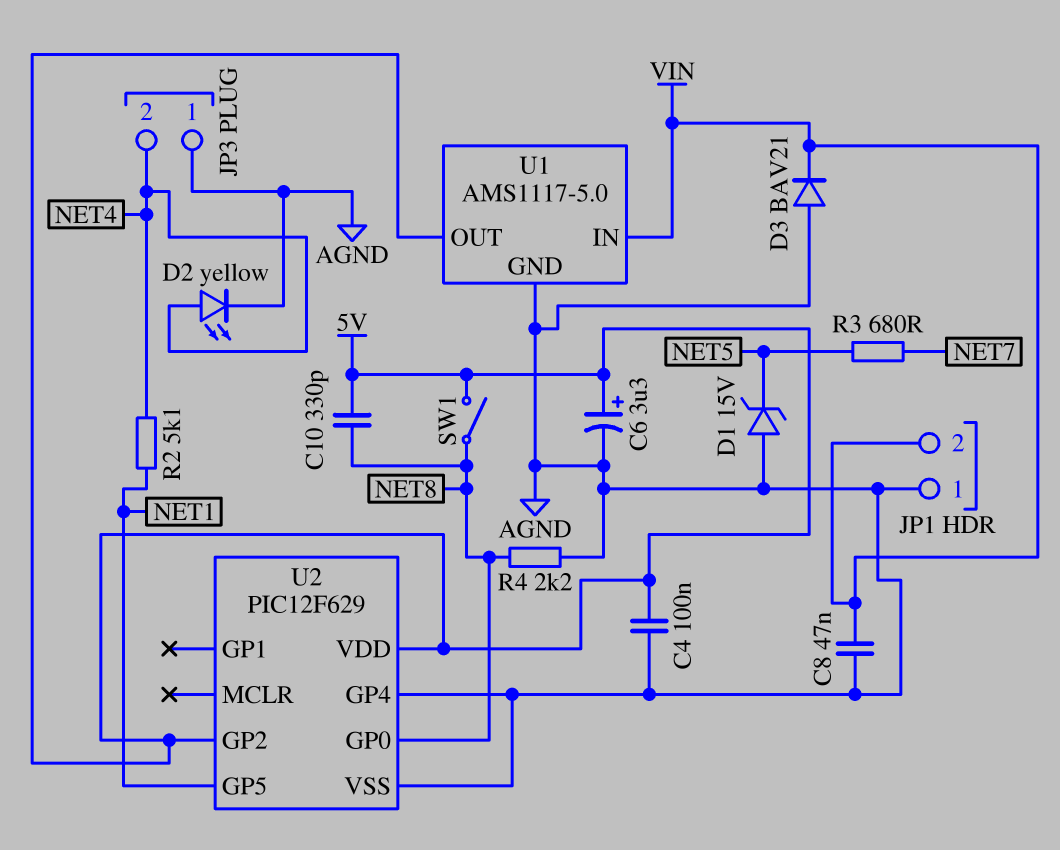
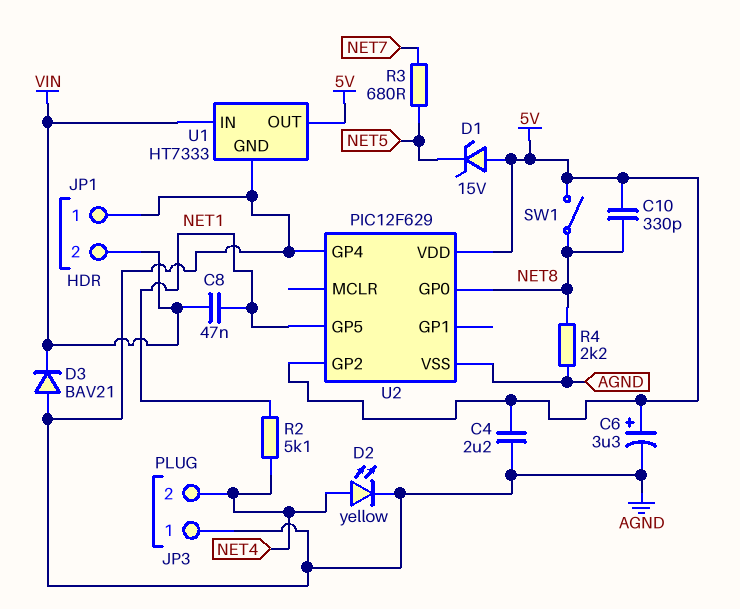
C4: 100nF (5V, AGND) -> 2.2uF (5V, AGND)
C8: 47nF (AGND, VIN) -> 47nF (NET1, VIN)
D1: zener 15V (A AGND, K NET5) -> zener 15V (A 5V, K NET5)
U1: AMS1117-5.0 -> HT7333

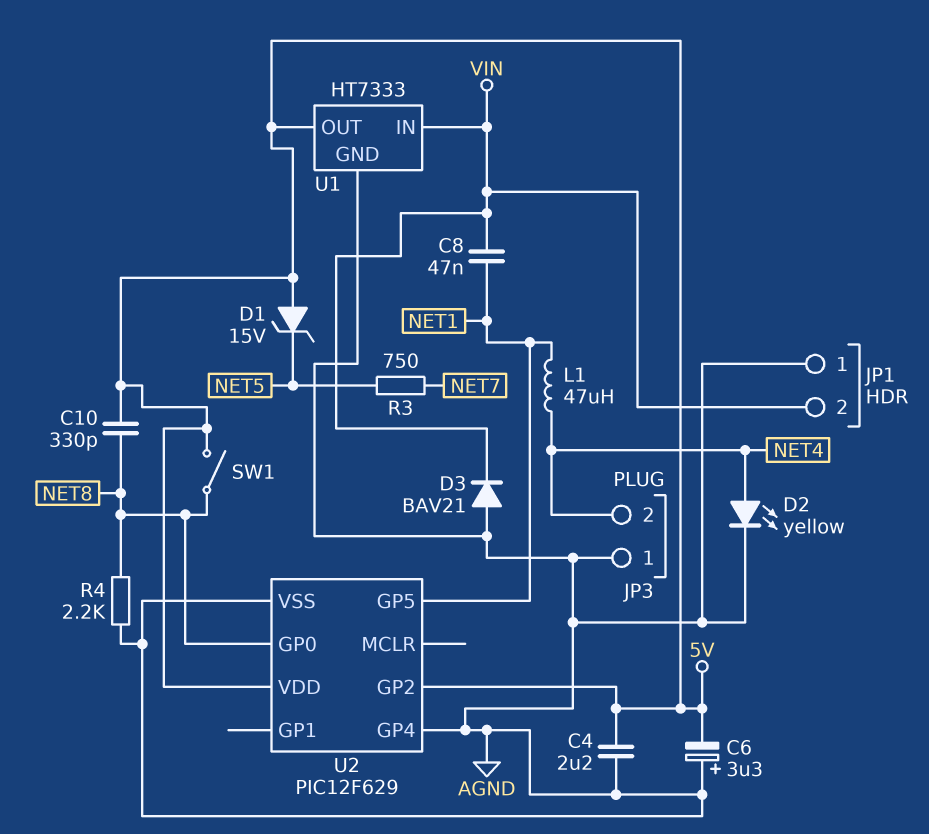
C6: 3.3uF (plus 5V, minus AGND) -> 3.3uF (plus AGND, minus 5V)
L1: none -> 47uH (NET1, NET4)
R2: 5.1k (NET1, NET4) -> none
R3: 680 (NET5, NET7) -> 750 (NET5, NET7)

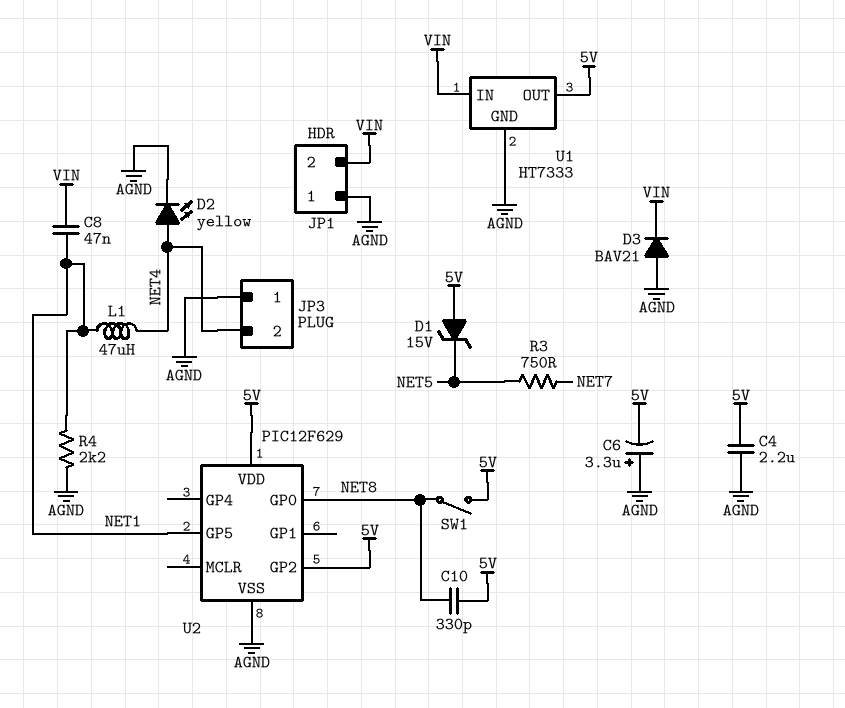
R4: 2.2k (AGND, NET8) -> 2.2k (AGND, NET1)
U2 pin GP4: AGND -> none

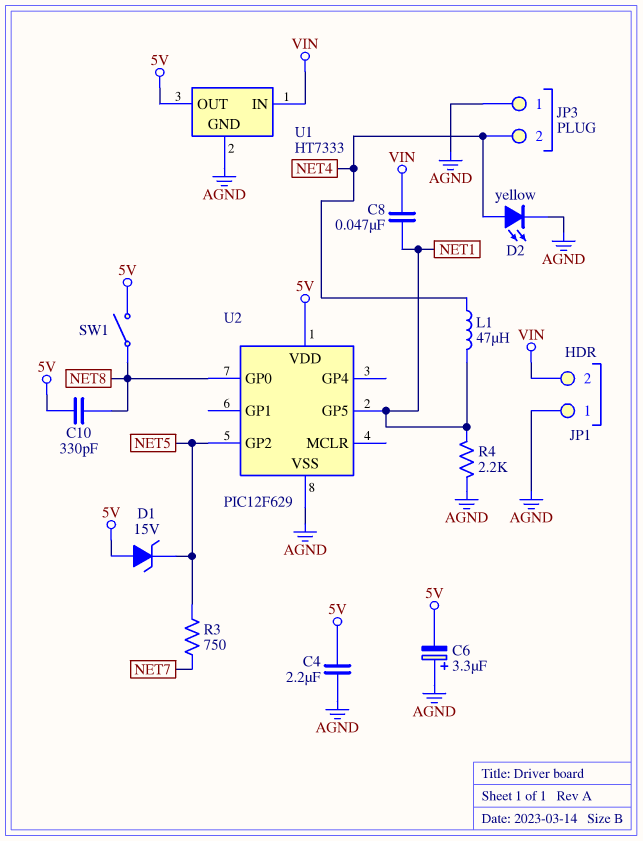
D3: diode BAV21 (A AGND, K VIN) -> none
U2 pin GP2: 5V -> NET5

